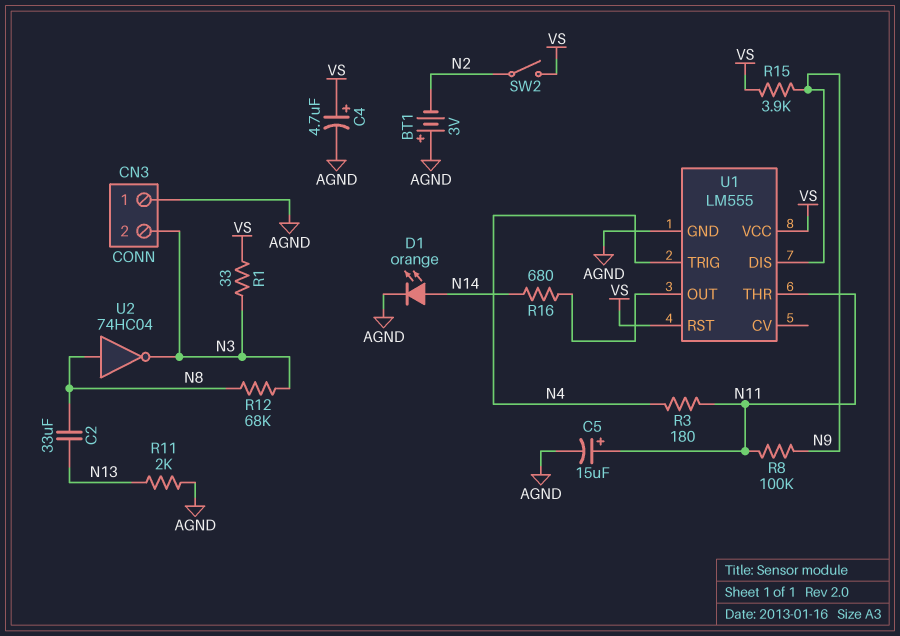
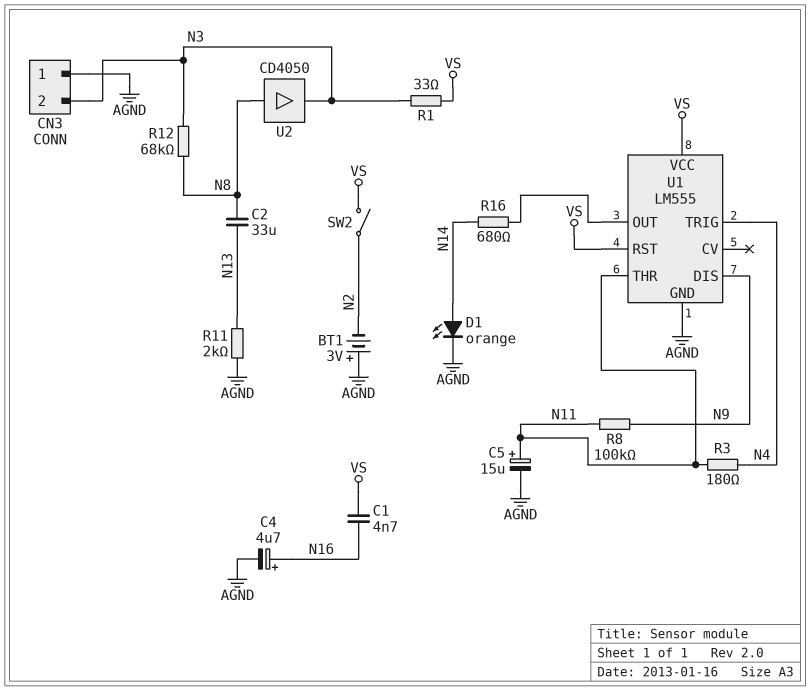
C1: none -> 4.7nF (N16, VS)
C4: 4.7uF (plus VS, minus AGND) -> 4.7uF (plus N16, minus AGND)
R15: 3.9k (N9, VS) -> none
U2: NOT 74HC04 (in N8, out N3) -> buffer CD4050 (in N8, out N3)

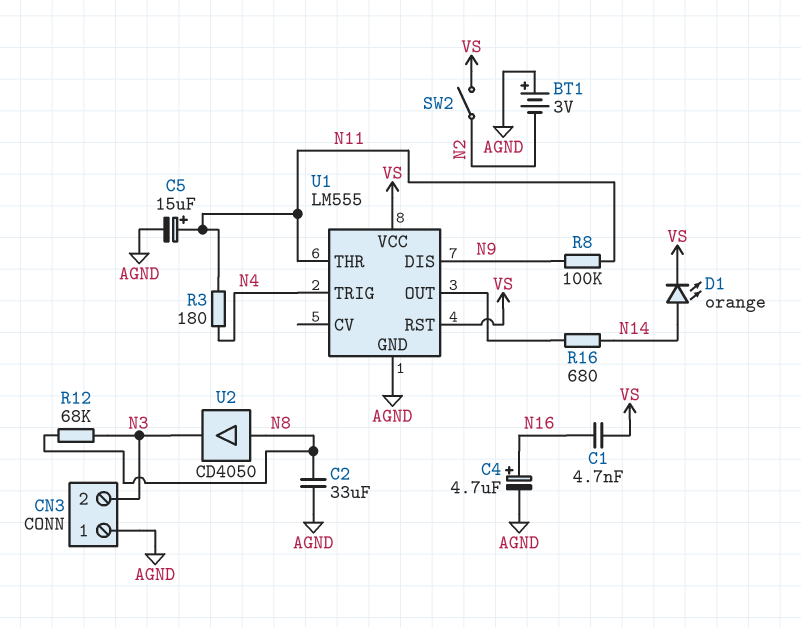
C2: 33uF (N8, N13) -> 33uF (AGND, N8)
D1: LED orange (A N14, K AGND) -> LED orange (A N14, K VS)
R1: 33 (N3, VS) -> none
R11: 2k (AGND, N13) -> none

